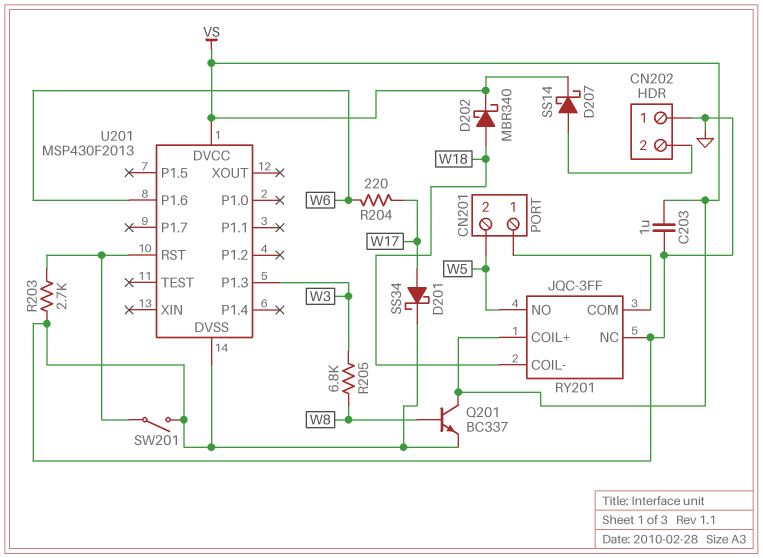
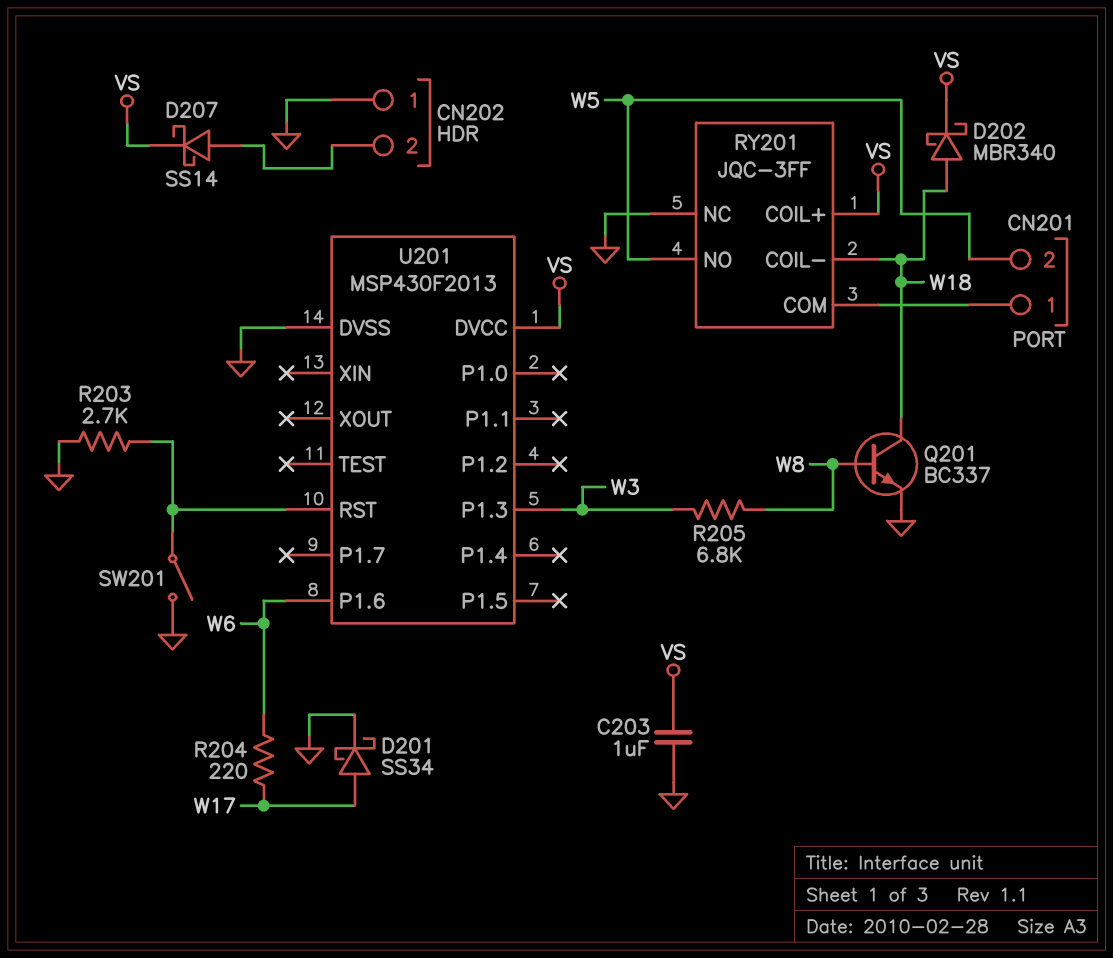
Q201: NPN BC337 (B W8, C VS, E GND) -> NPN BC337 (B W8, C W18, E GND)

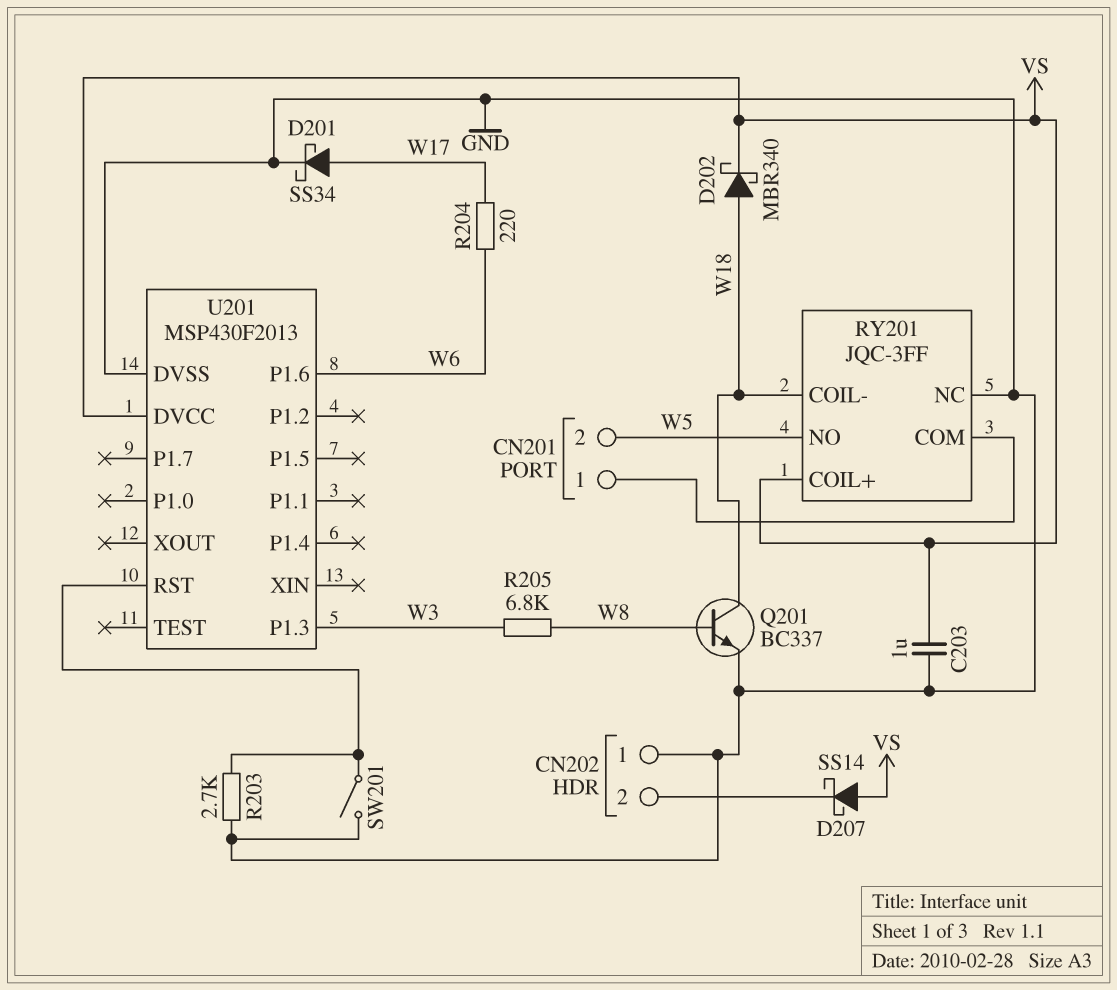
D207: schottky SS14 (A CN202/2, K VS) -> schottky SS14 (A VS, K CN202/2)

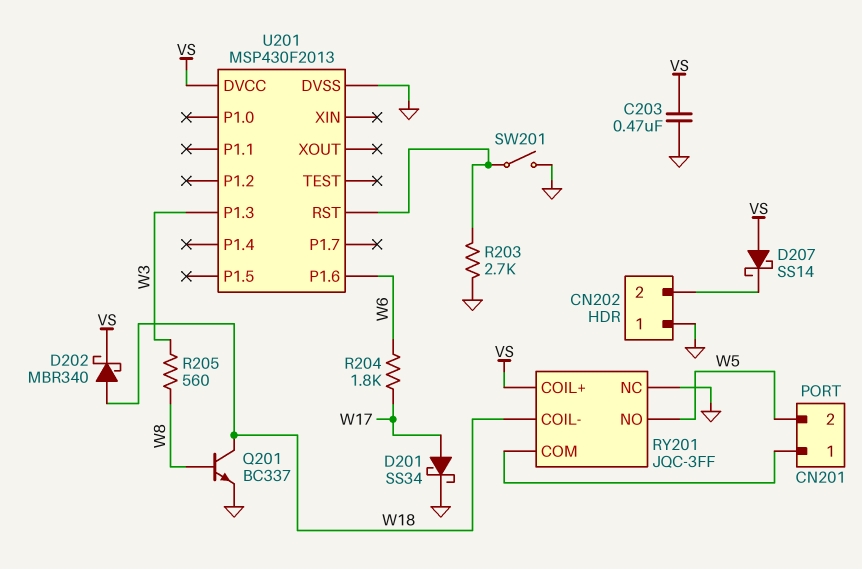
C203: 1uF (GND, VS) -> 470nF (GND, VS)
R204: 220 (W6, W17) -> 1.8k (W6, W17)
R205: 6.8k (W3, W8) -> 560 (W3, W8)

